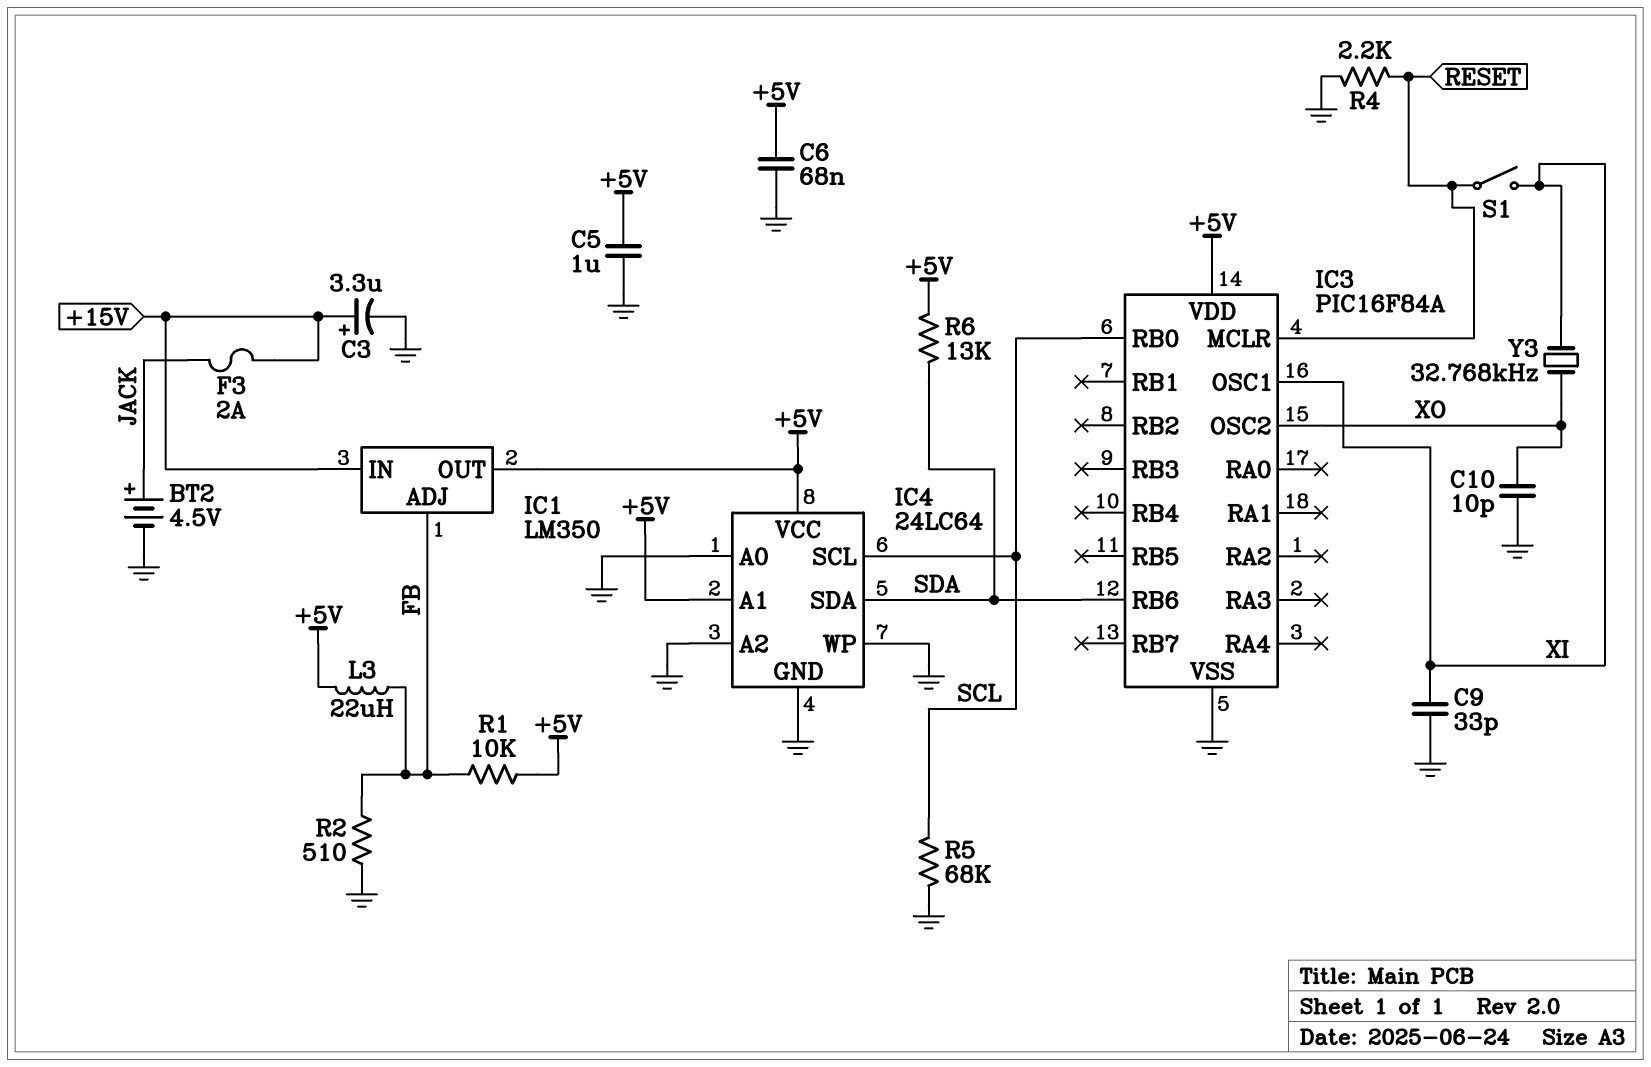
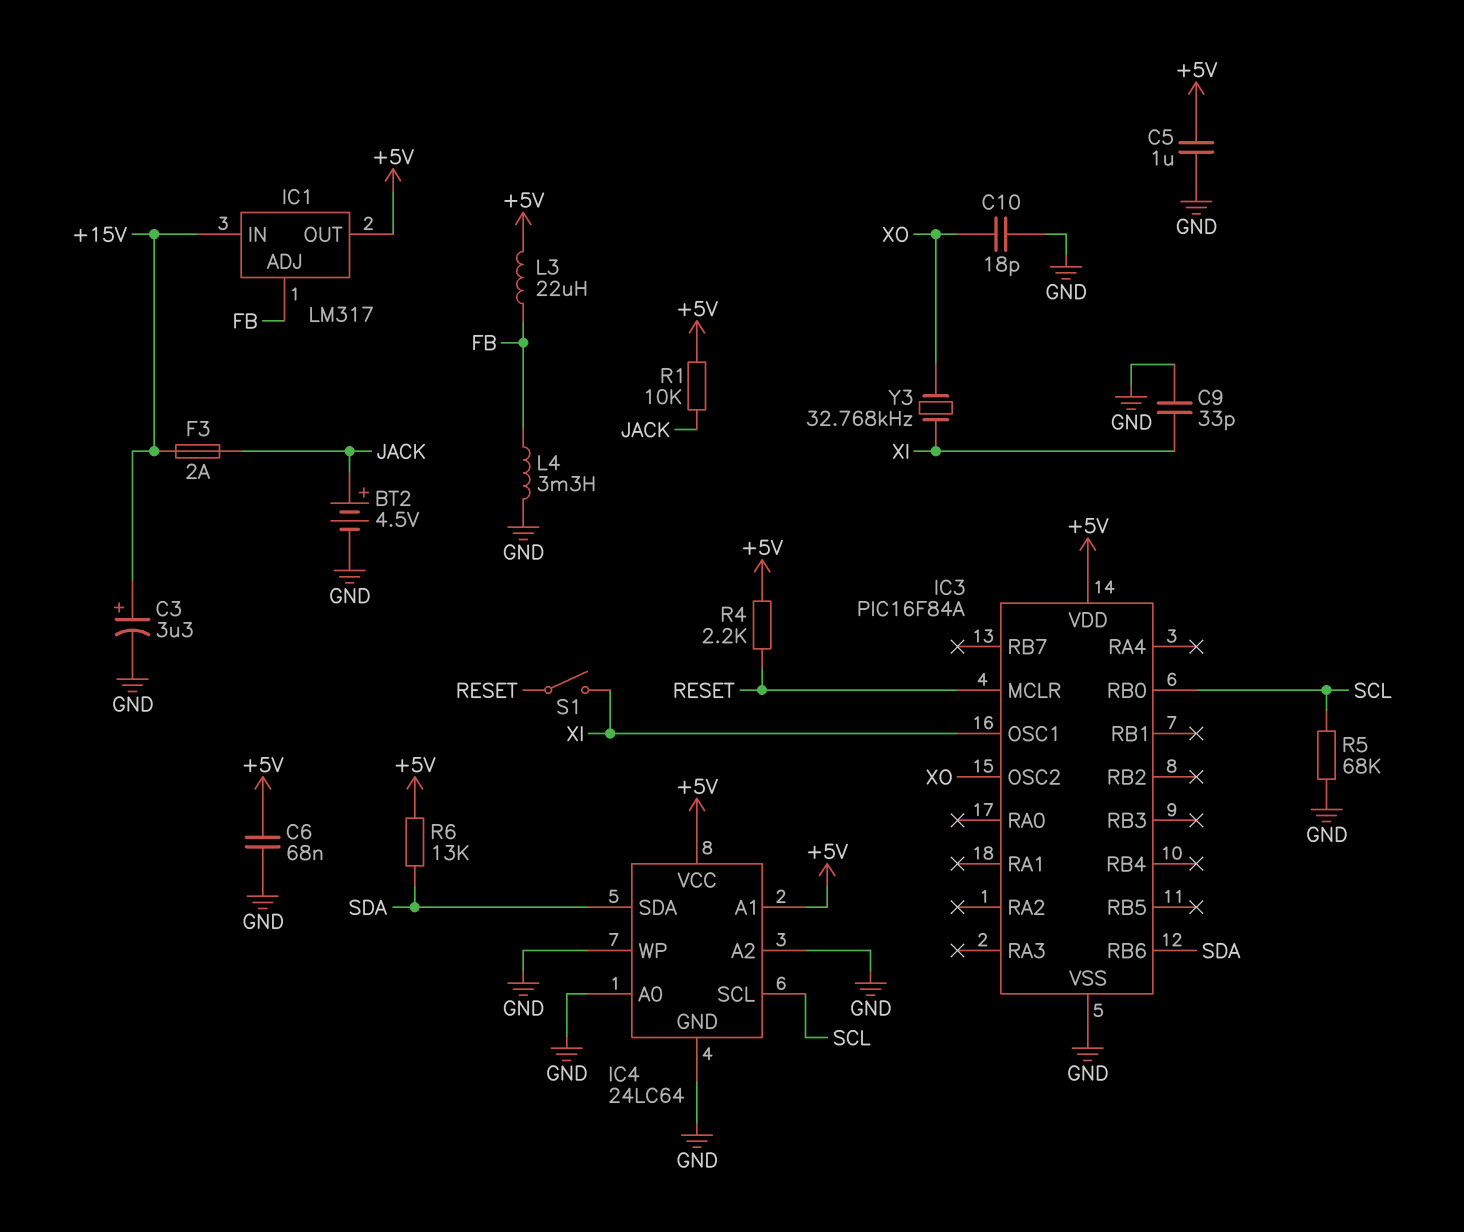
C10: 10pF (GND, XO) -> 18pF (GND, XO)
IC1: LM350 -> LM317
L4: none -> 3.3mH (FB, GND)
R1: 10k (+5V, FB) -> 10k (+5V, JACK)
R2: 510 (FB, GND) -> none
R4: 2.2k (GND, RESET) -> 2.2k (+5V, RESET)

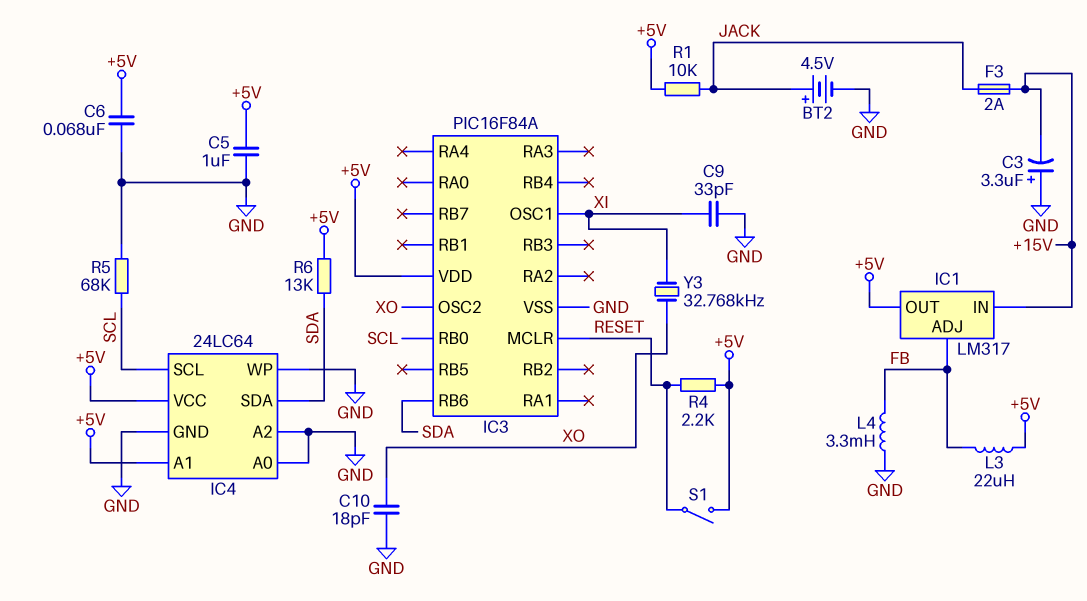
C3: 3.3uF (plus +15V, minus GND) -> 3.3uF (plus GND, minus +15V)
S1: switch (RESET, XI) -> switch (+5V, RESET)

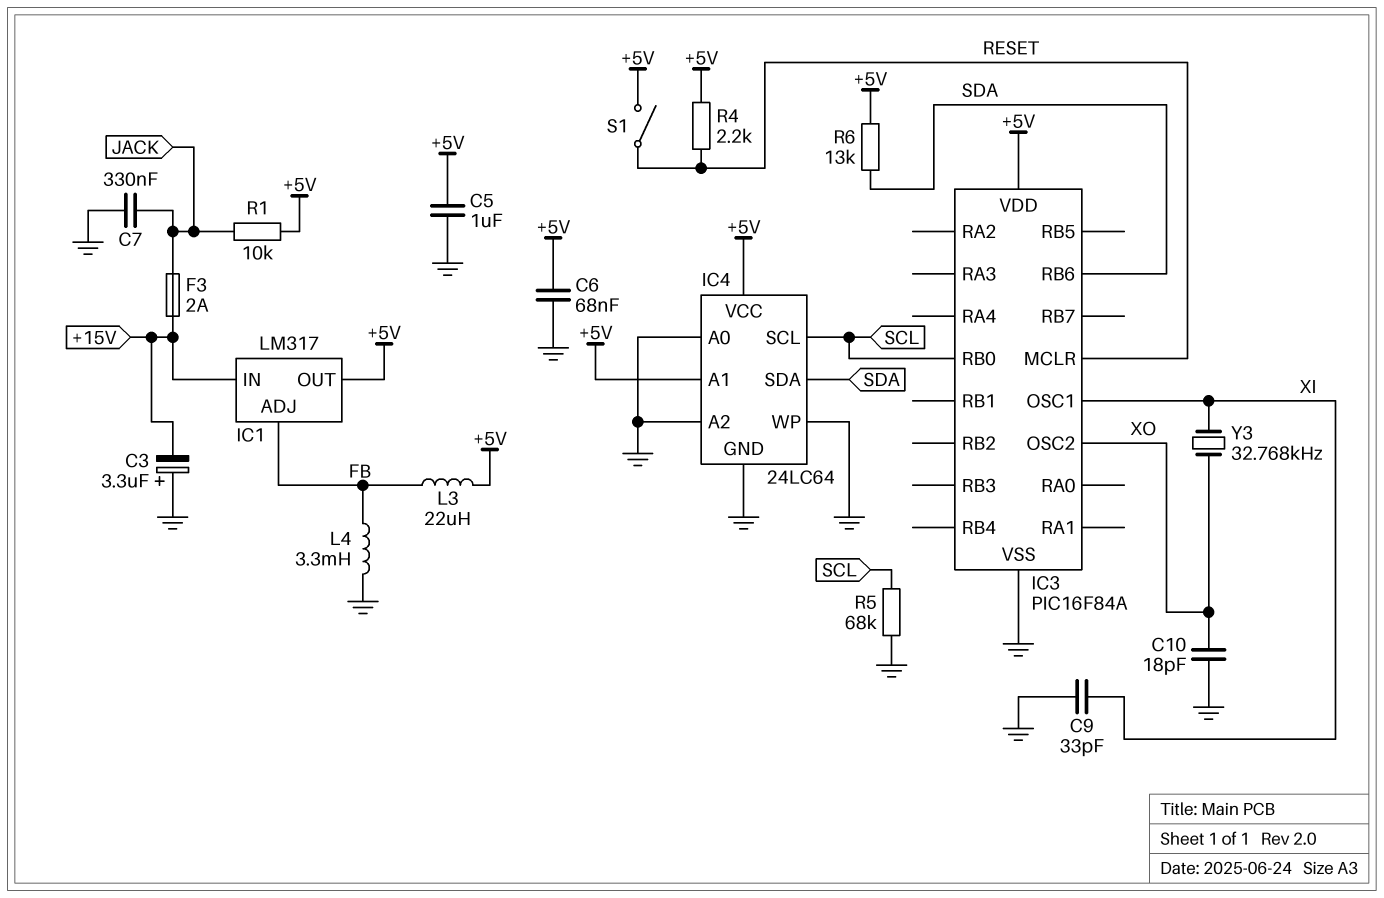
BT2: 4.5V (plus JACK, minus GND) -> none
C7: none -> 330nF (GND, JACK)

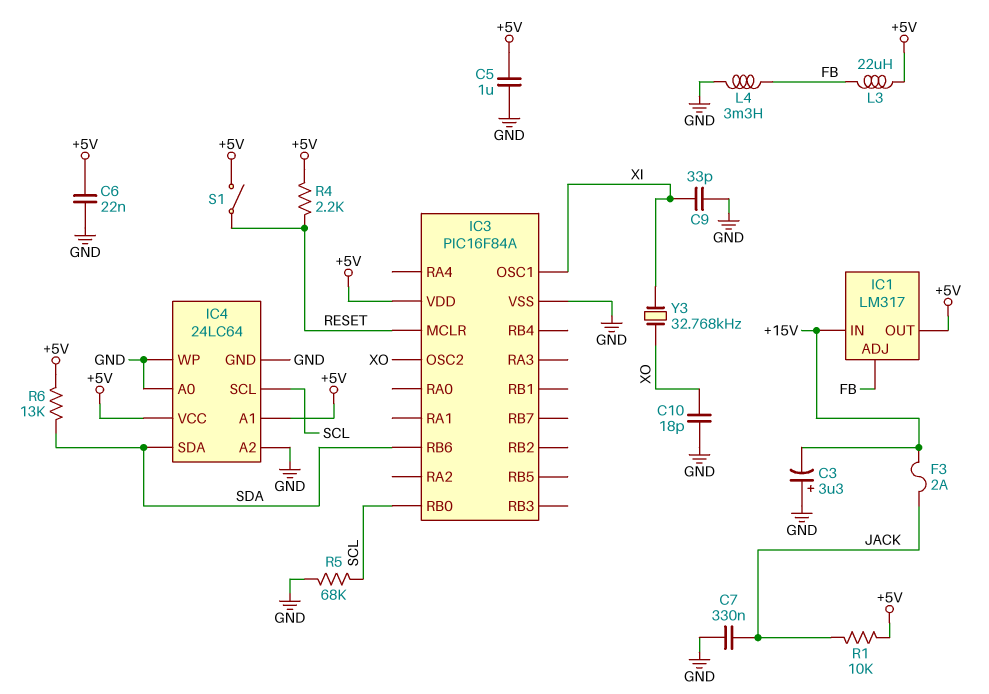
C6: 68nF (+5V, GND) -> 22nF (+5V, GND)

